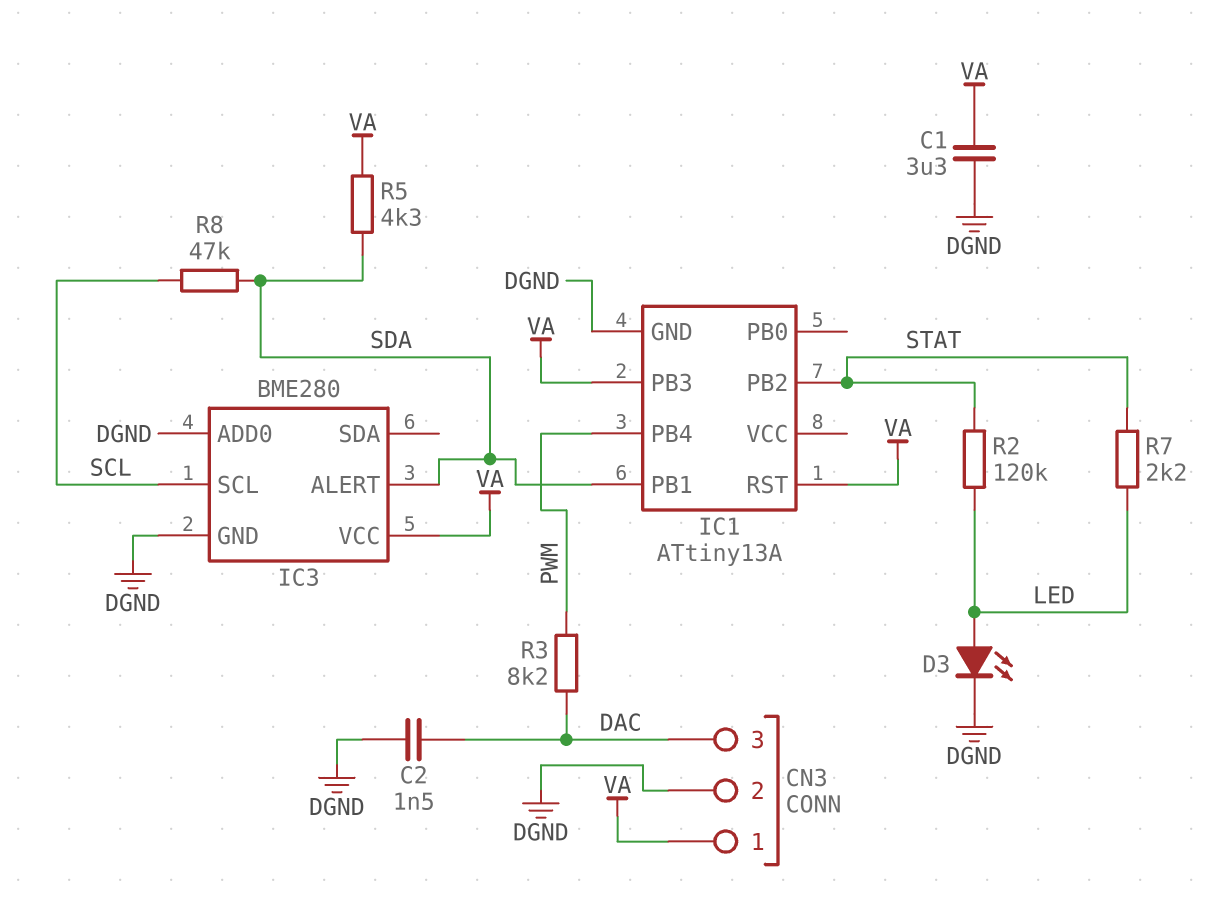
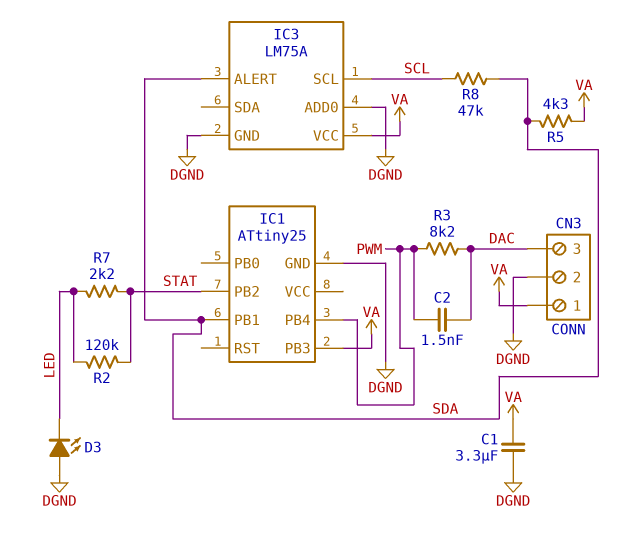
C2: 1.5nF (DAC, DGND) -> 1.5nF (DAC, PWM)
D3: LED (A LED, K DGND) -> LED (A DGND, K LED)
IC1: ATtiny13A -> ATtiny25
IC1 pin RST: VA -> none
IC3: BME280 -> LM75A

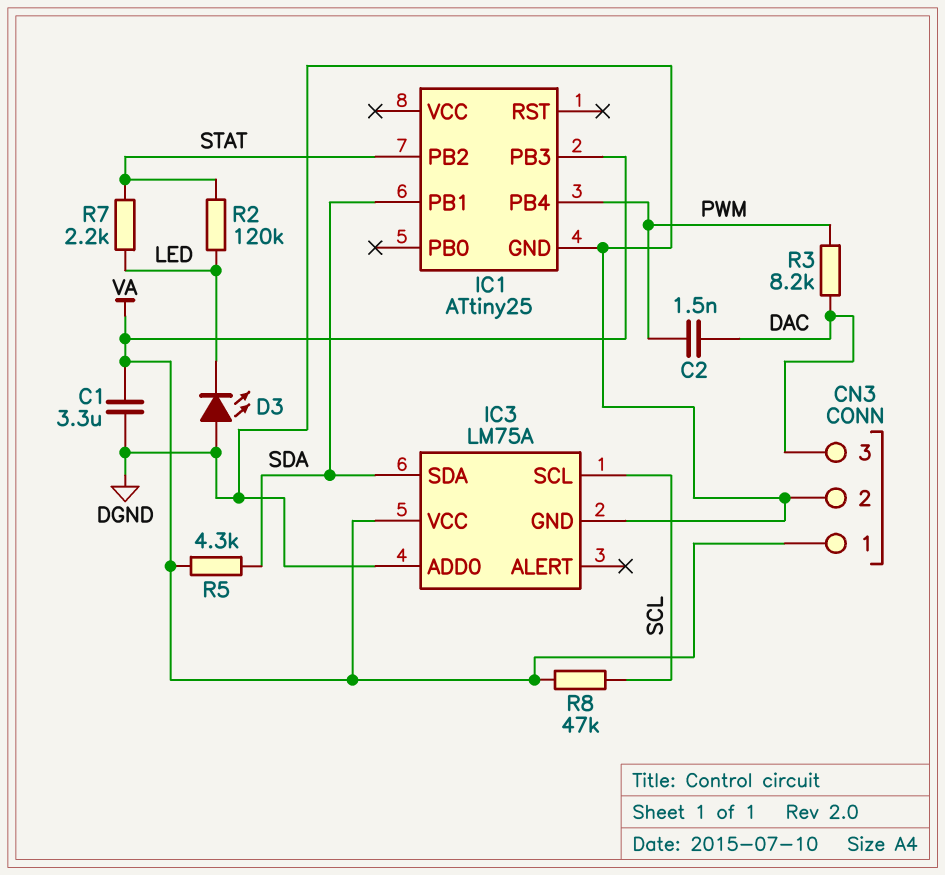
IC3 pin ALERT: SDA -> none
IC3 pin SDA: none -> SDA
R8: 47k (SCL, SDA) -> 47k (SCL, VA)

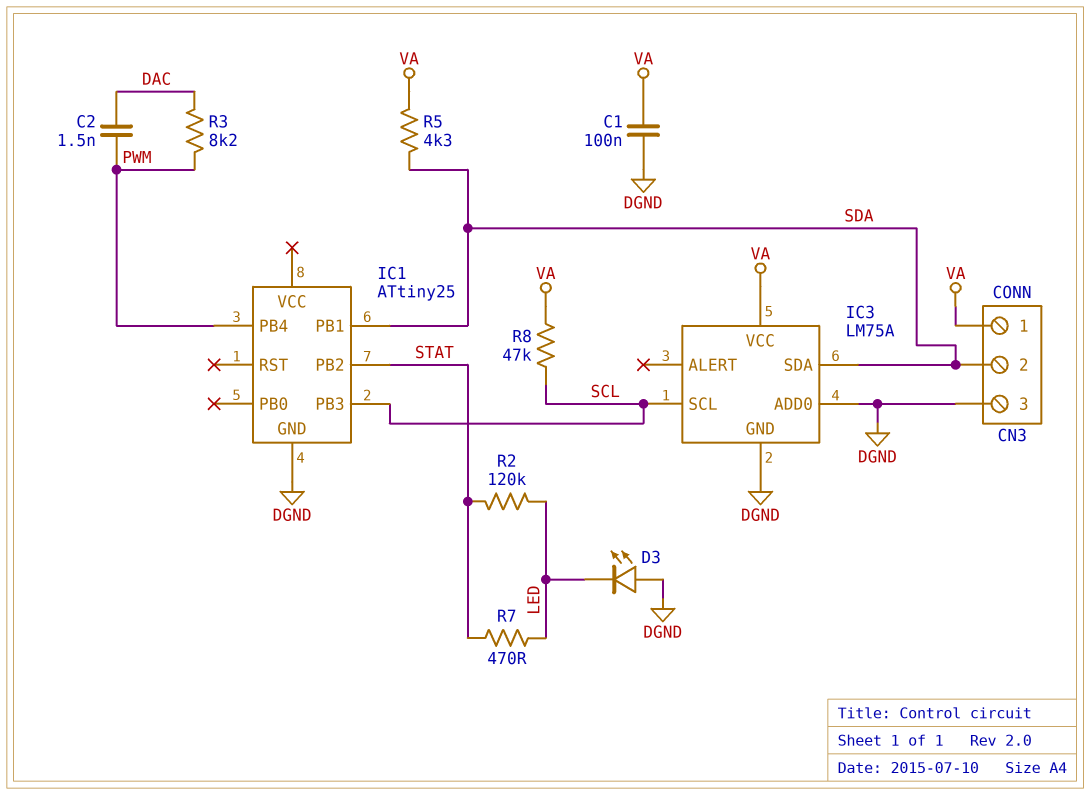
C1: 3.3uF (DGND, VA) -> 100nF (DGND, VA)
CN3 pin 2: DGND -> SDA
CN3 pin 3: DAC -> DGND
IC1 pin PB3: VA -> SCL
R7: 2.2k (LED, STAT) -> 470 (LED, STAT)

